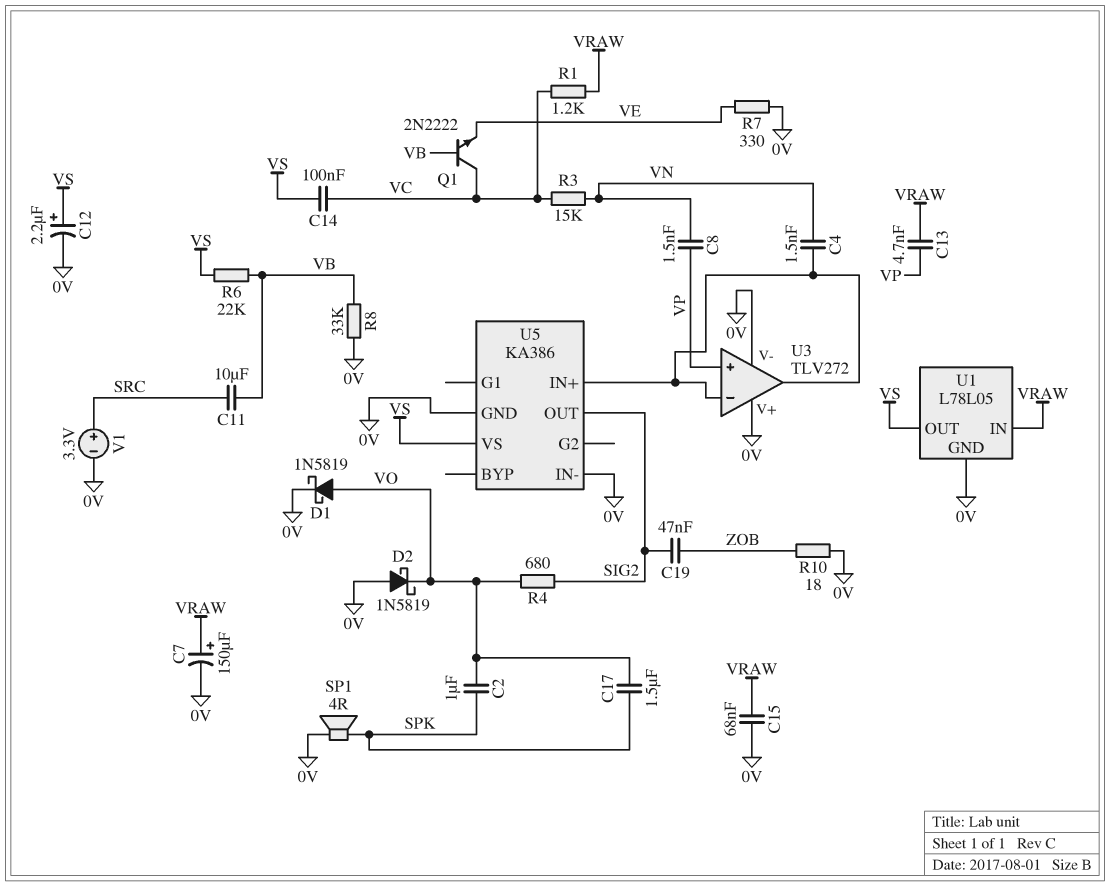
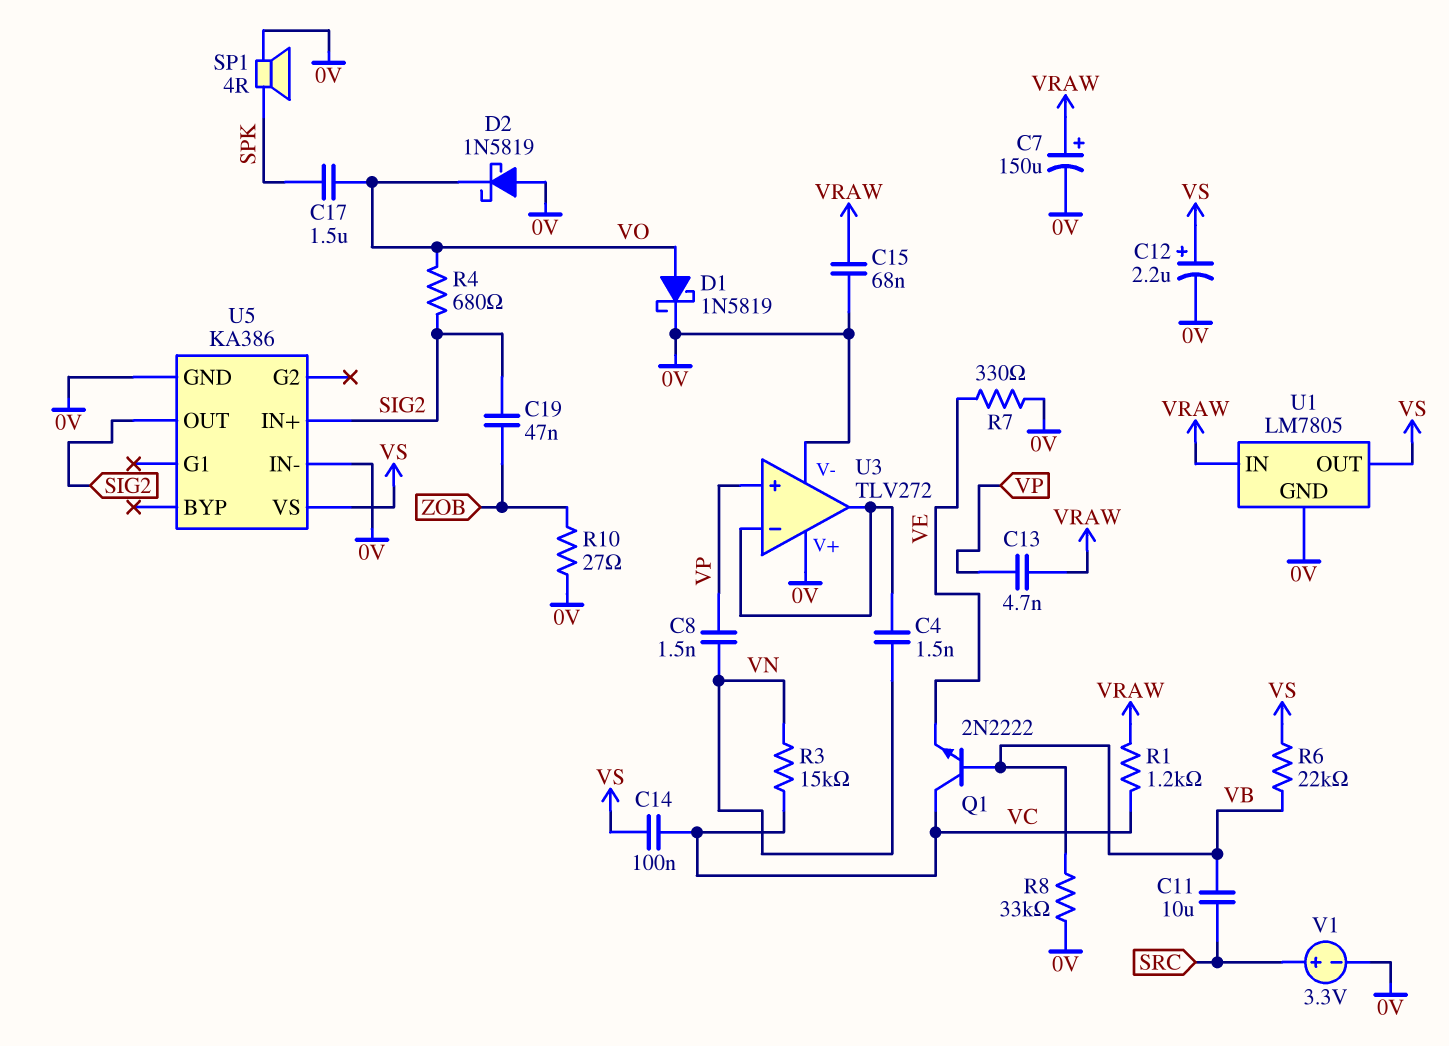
C2: 1uF (SPK, VO) -> none
R10: 18 (0V, ZOB) -> 27 (0V, ZOB)
U1: L78L05 -> LM7805
U5 pin IN+: U3/in- -> SIG2

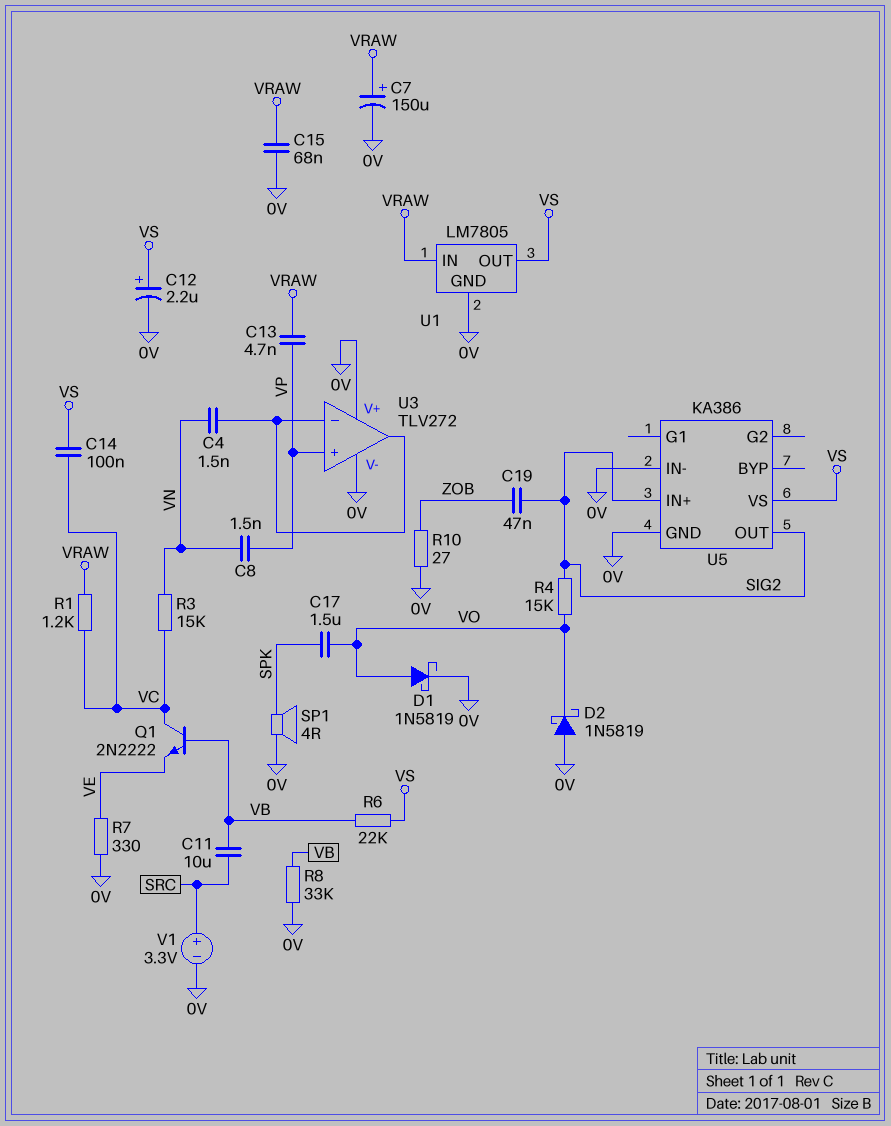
R4: 680 (SIG2, VO) -> 15k (SIG2, VO)

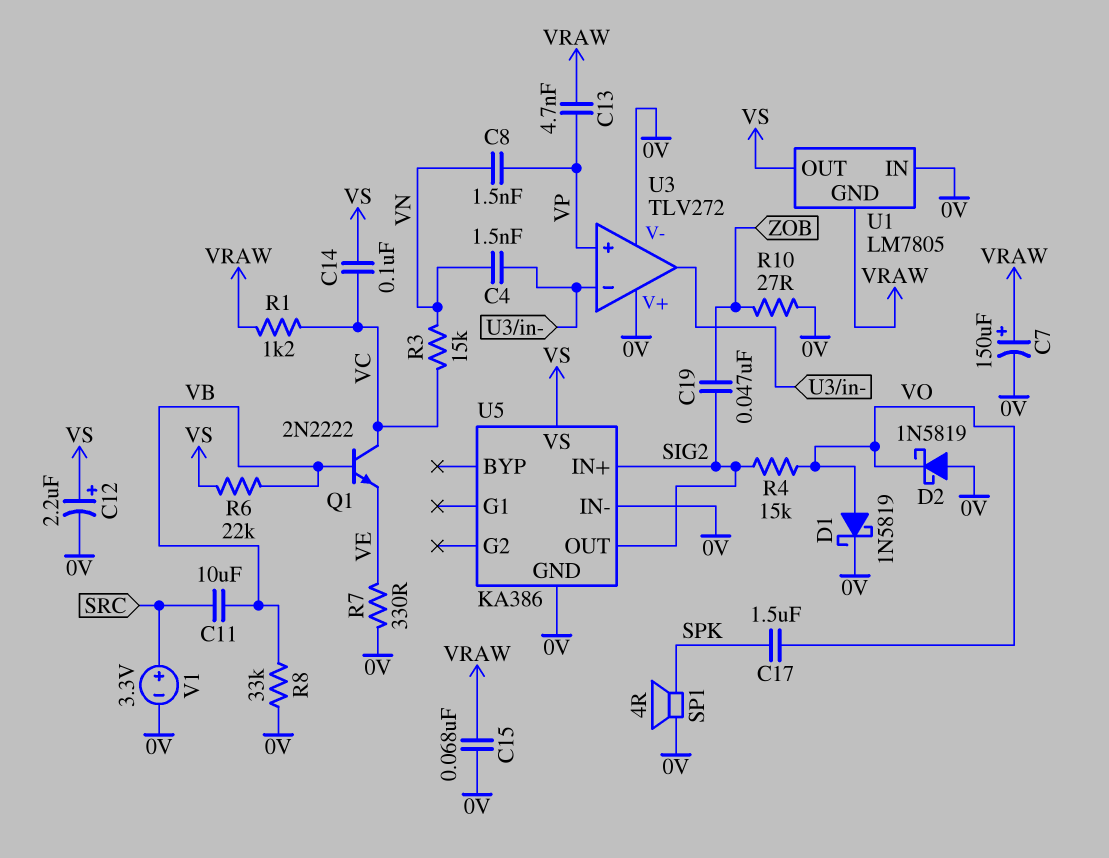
U1 pin GND: 0V -> VRAW
U1 pin IN: VRAW -> 0V

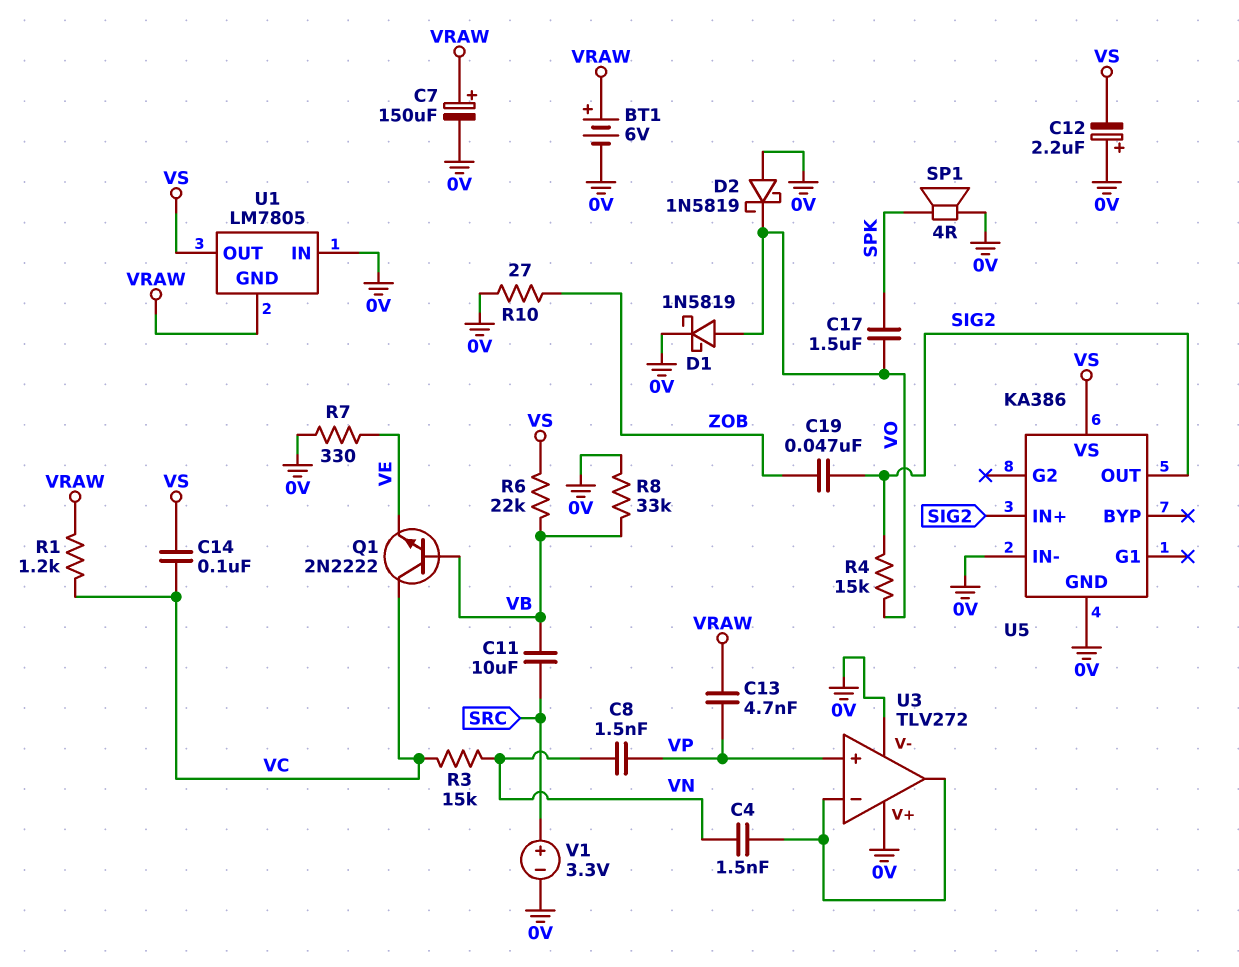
BT1: none -> 6V (plus VRAW, minus 0V)
C12: 2.2uF (plus VS, minus 0V) -> 2.2uF (plus 0V, minus VS)
C15: 68nF (0V, VRAW) -> none

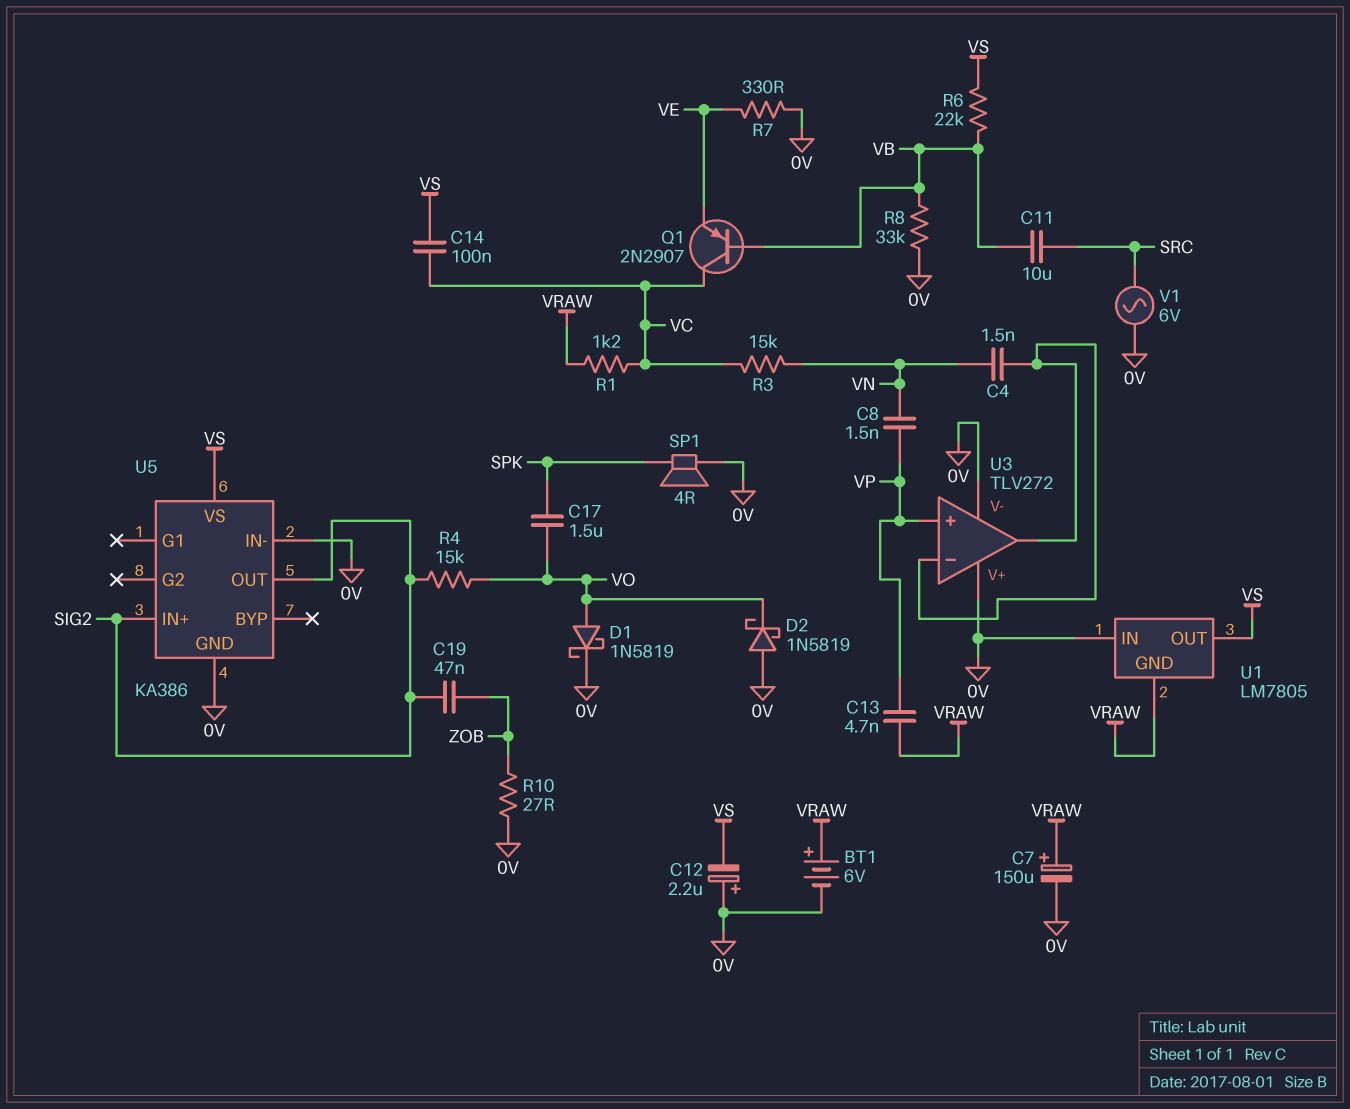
Q1: NPN 2N2222 (B VB, C VC, E VE) -> PNP 2N2907 (B VB, C VC, E VE)
V1: 3.3V (plus SRC, minus 0V) -> AC 6V (0V, SRC)

